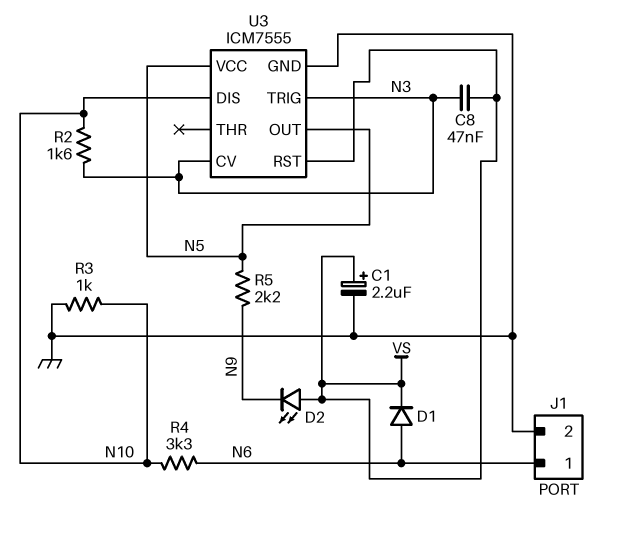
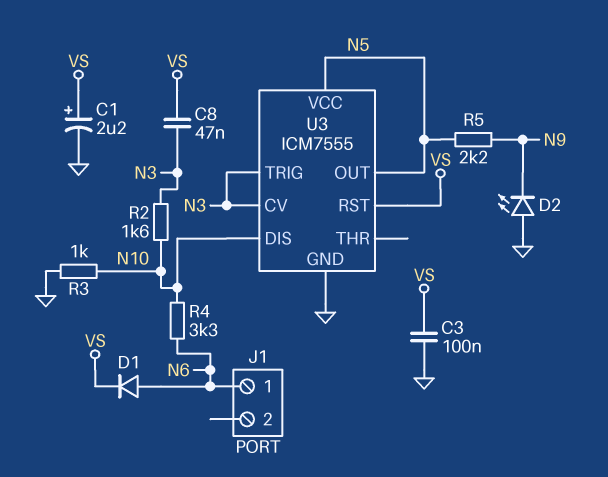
C3: none -> 100nF (GND, VS)
D2: LED (A VS, K N9) -> LED (A GND, K N9)
J1 pin 2: GND -> none

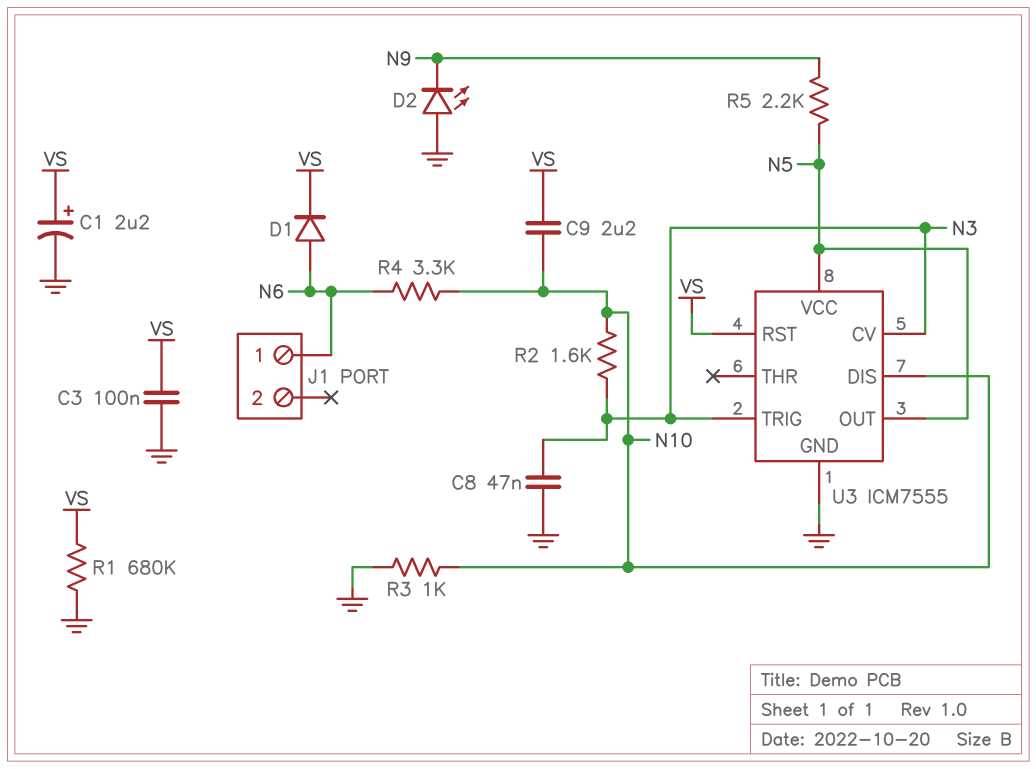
C8: 47nF (N3, VS) -> 47nF (GND, N3)
C9: none -> 2.2uF (N10, VS)
R1: none -> 680k (GND, VS)

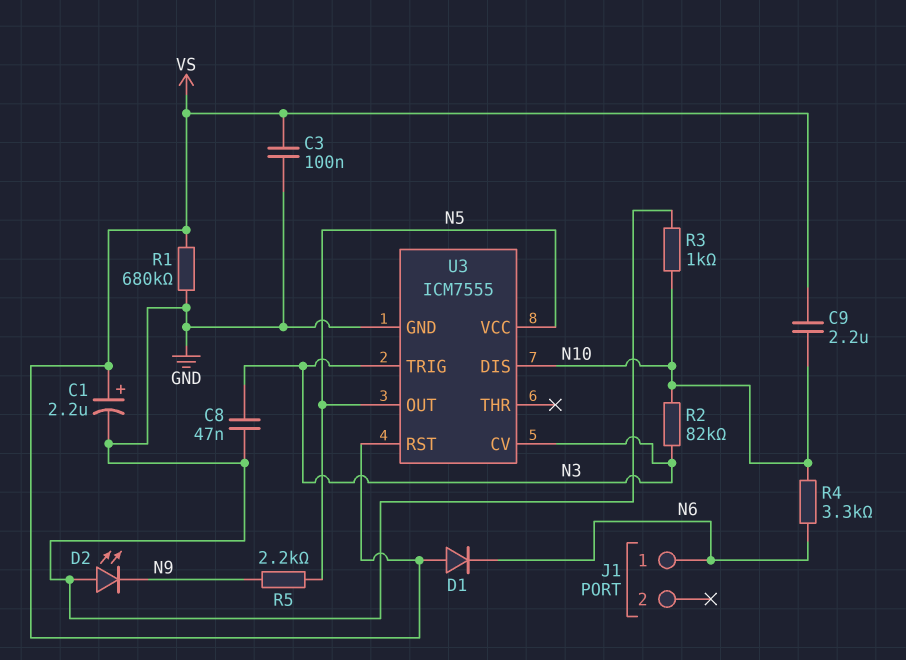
D1: diode (A N6, K VS) -> diode (A VS, K N6)
R2: 1.6k (N3, N10) -> 82k (N3, N10)

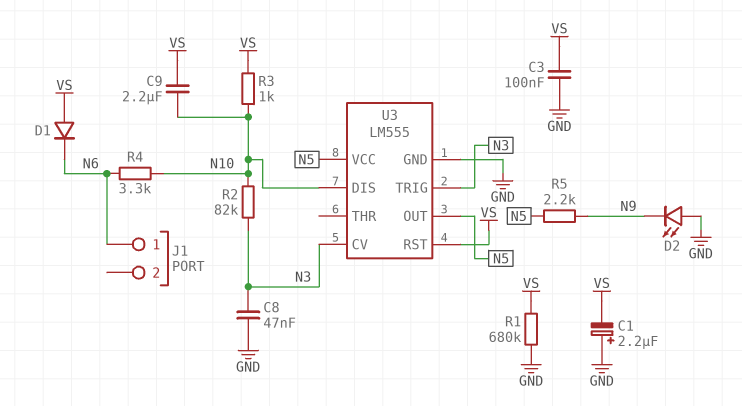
C1: 2.2uF (plus VS, minus GND) -> 2.2uF (plus GND, minus VS)
R3: 1k (GND, N10) -> 1k (N10, VS)
U3: ICM7555 -> LM555

